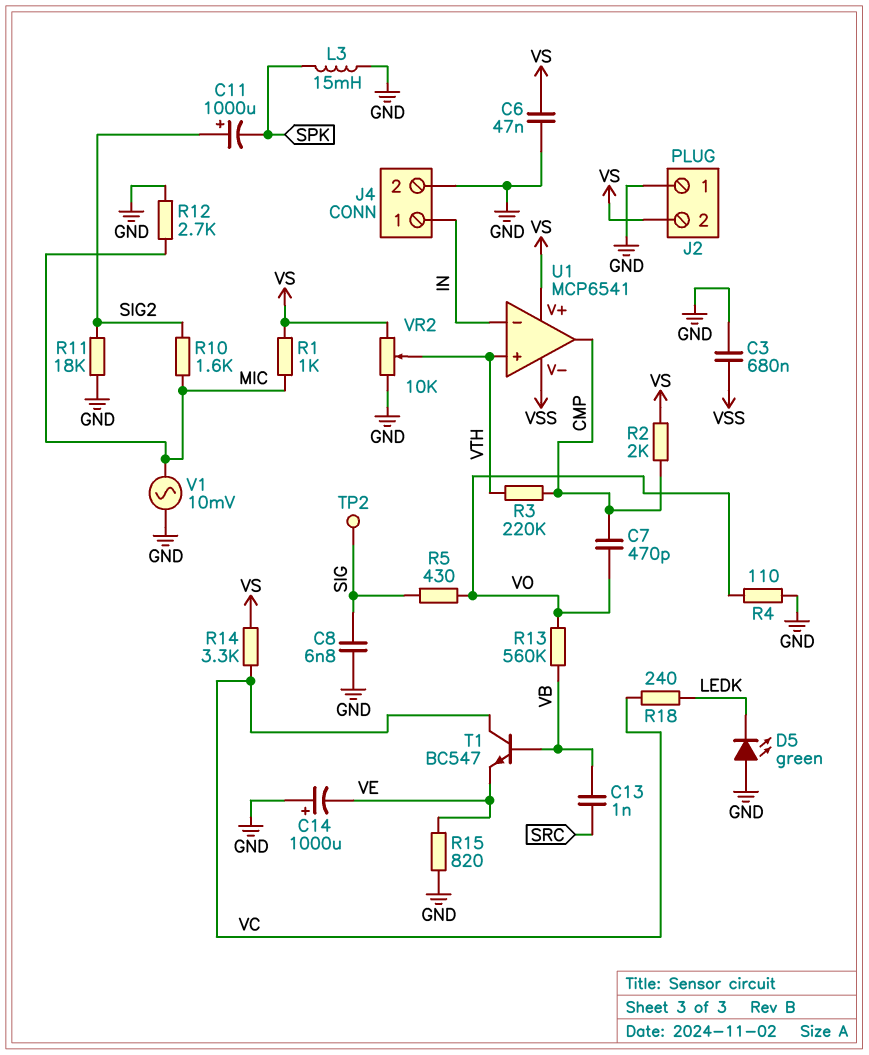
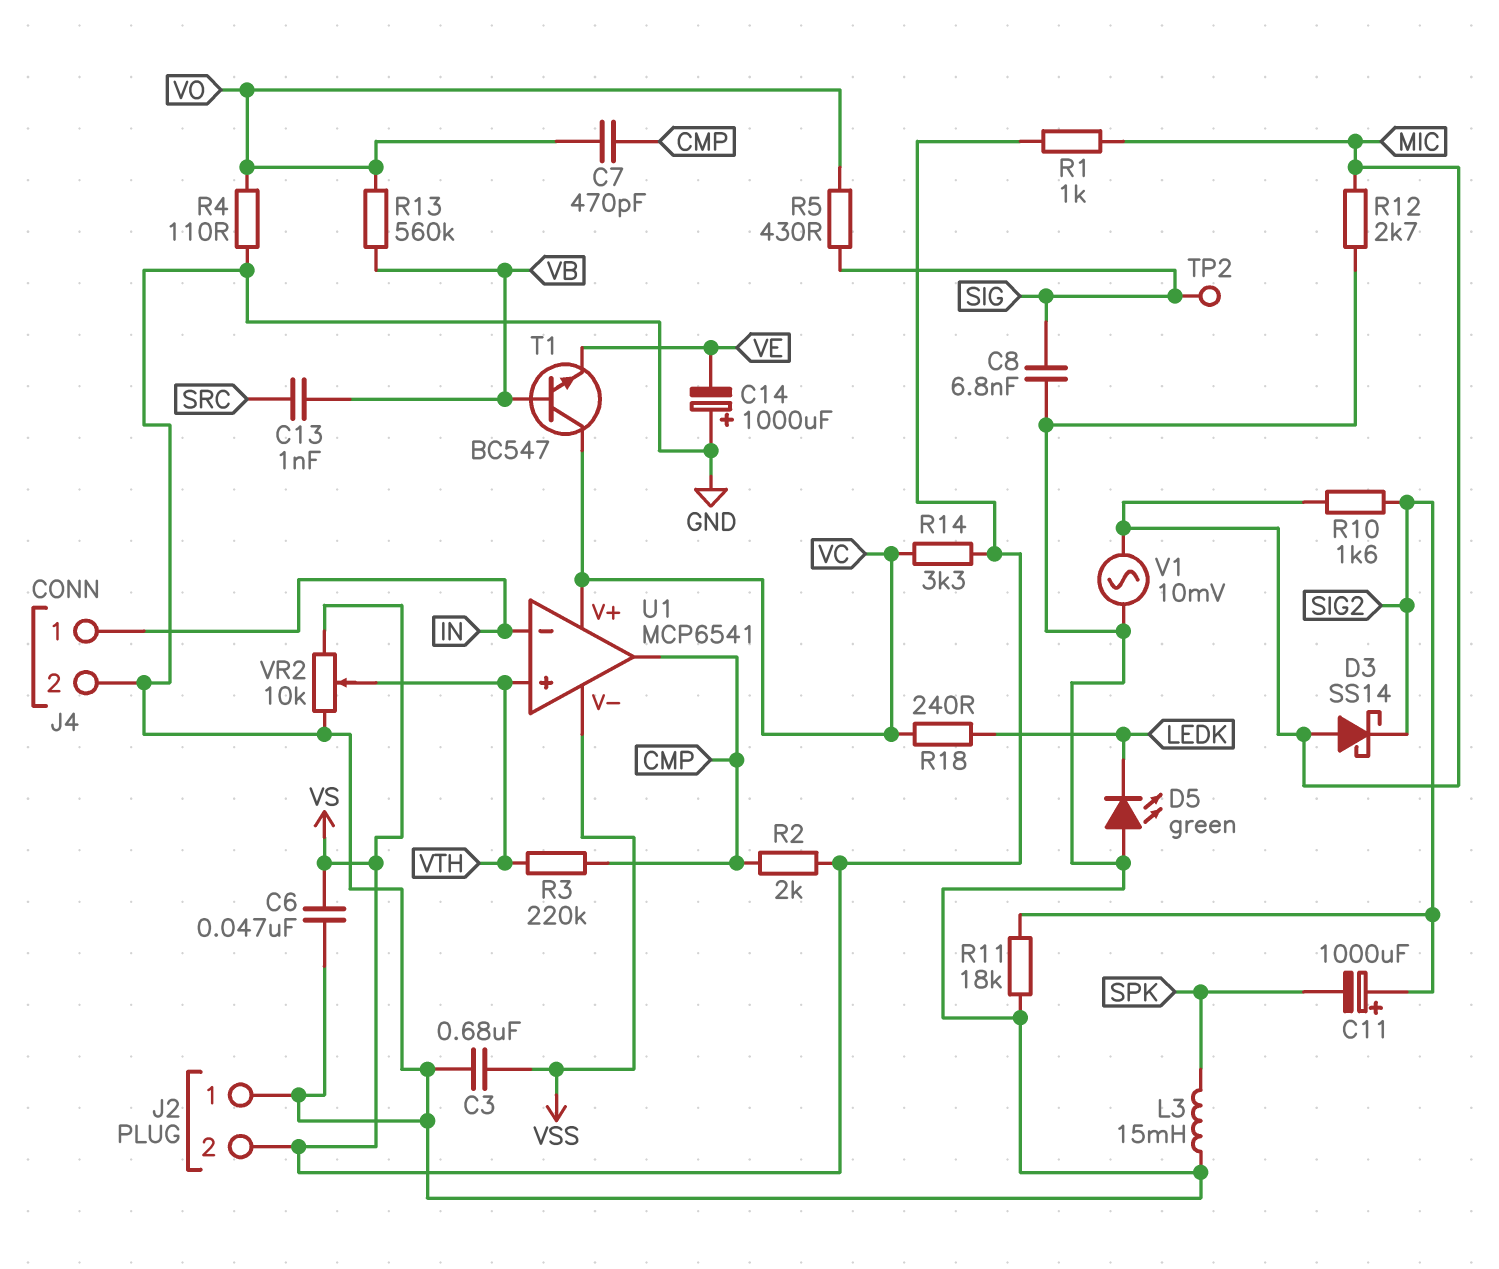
D3: none -> schottky SS14 (A MIC, K SIG2)
R15: 820 (GND, VE) -> none
U1 pin V+: VS -> VC

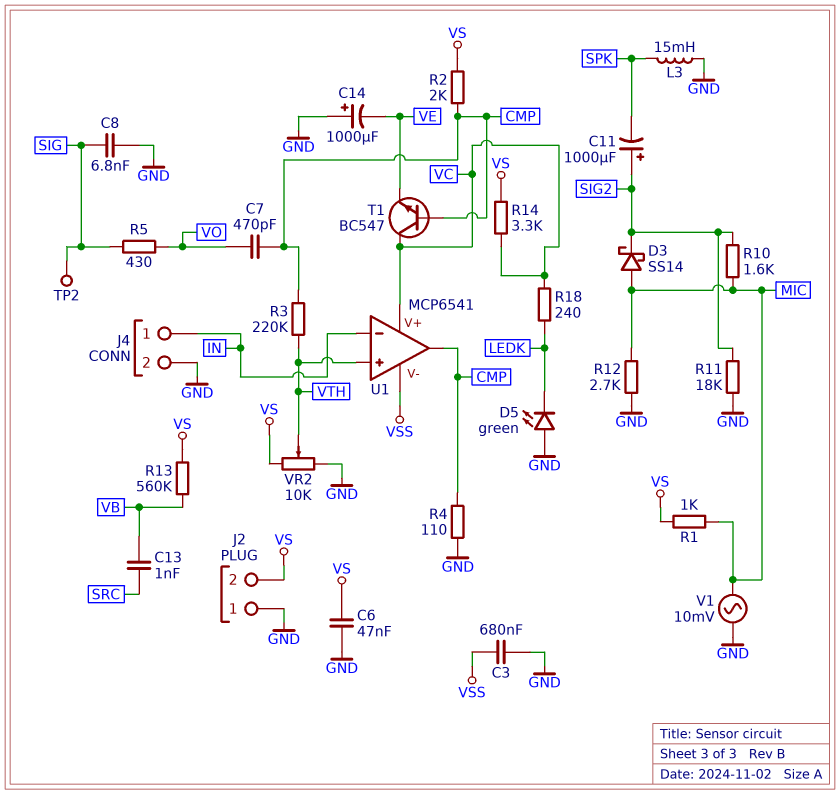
R4: 110 (GND, VO) -> 110 (CMP, GND)
R13: 560k (VB, VO) -> 560k (VB, VS)
T1: NPN BC547 (B VB, C VC, E VE) -> NPN BC547 (B CMP, C VC, E VE)

